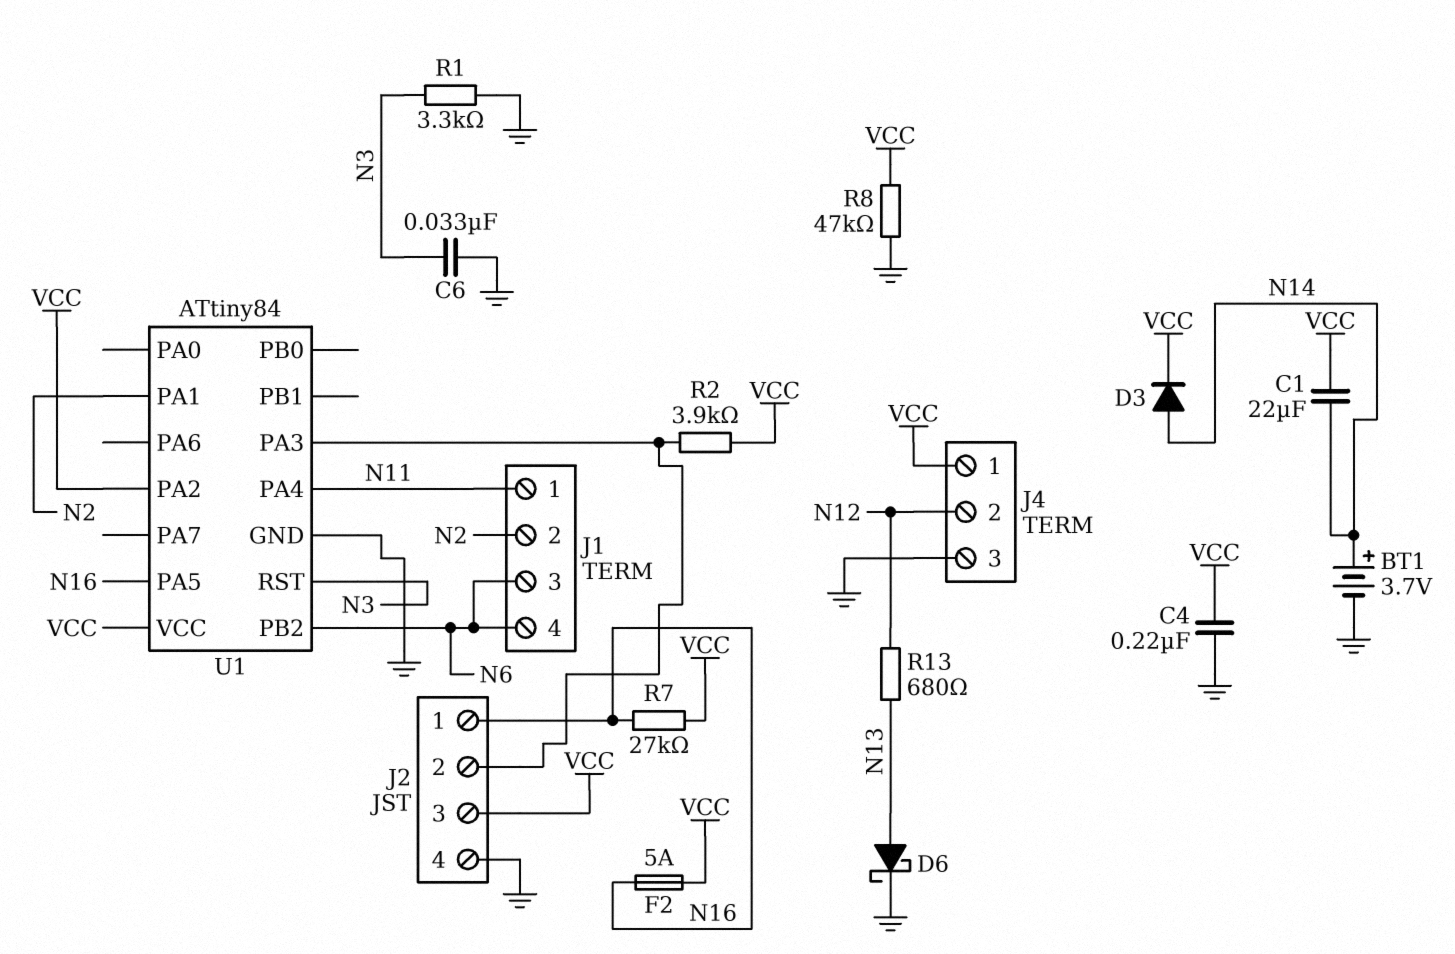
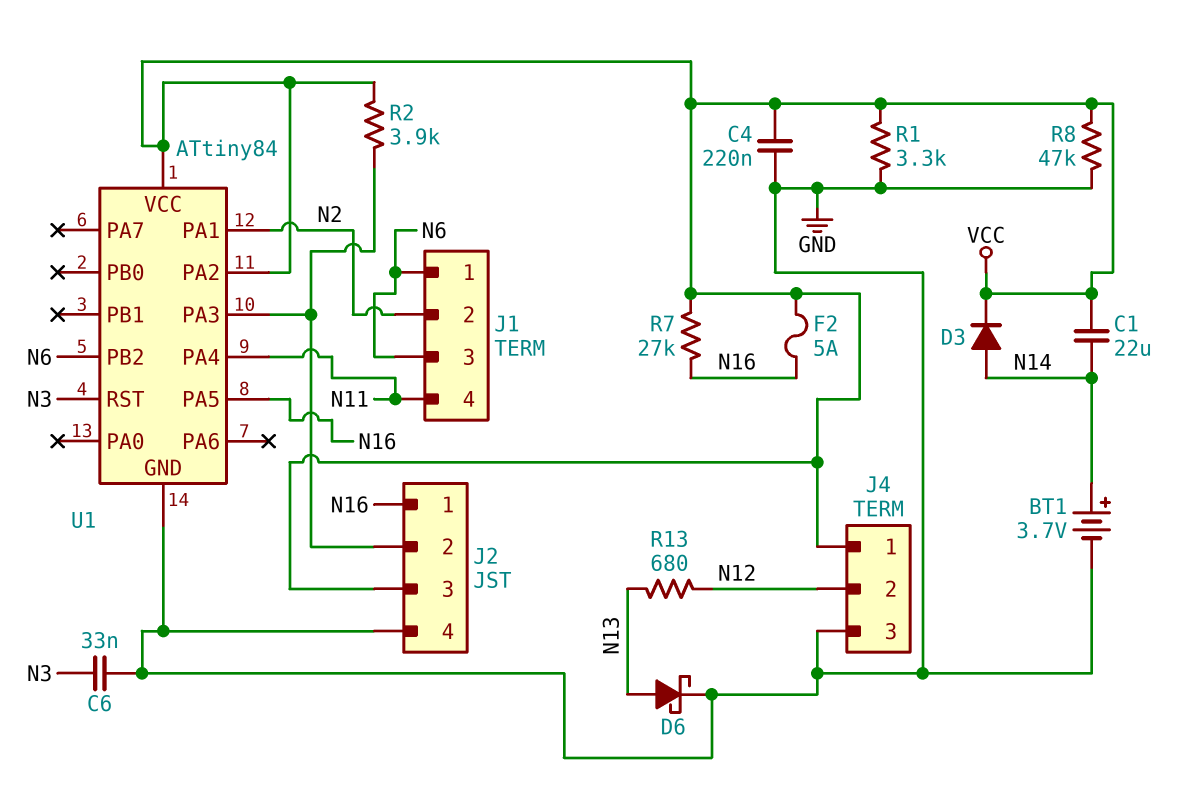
J1 pin 1: N11 -> N6
J1 pin 4: N6 -> N11
R1: 3.3k (GND, N3) -> 3.3k (GND, VCC)

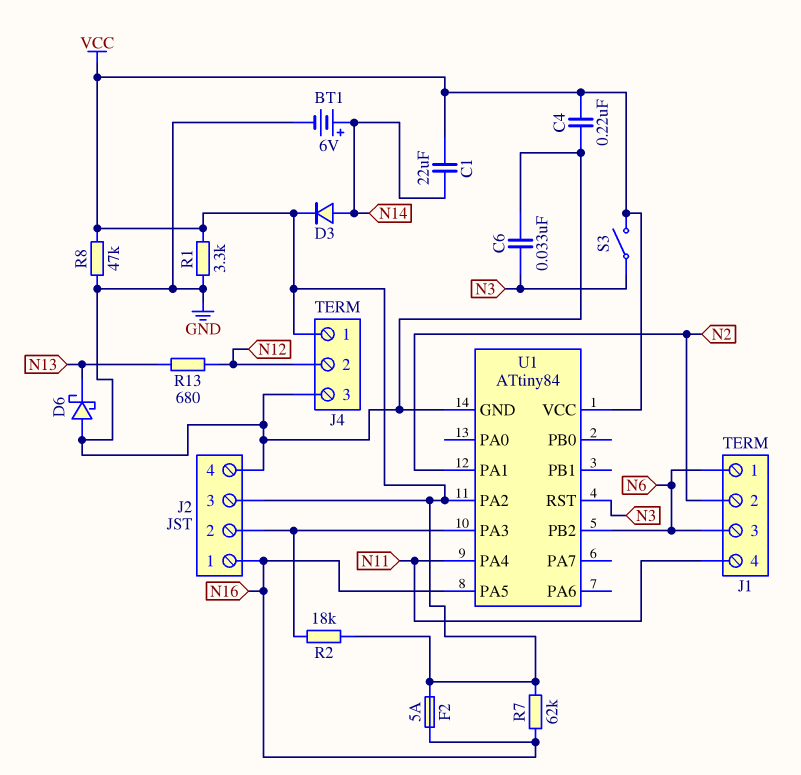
BT1: 3.7V (plus N14, minus GND) -> 6V (plus N14, minus GND)
D6: schottky (A N13, K GND) -> schottky (A GND, K N13)
R2: 3.9k (J2/2, VCC) -> 18k (J2/2, VCC)
R7: 27k (N16, VCC) -> 62k (N16, VCC)
S3: none -> switch (N3, VCC)

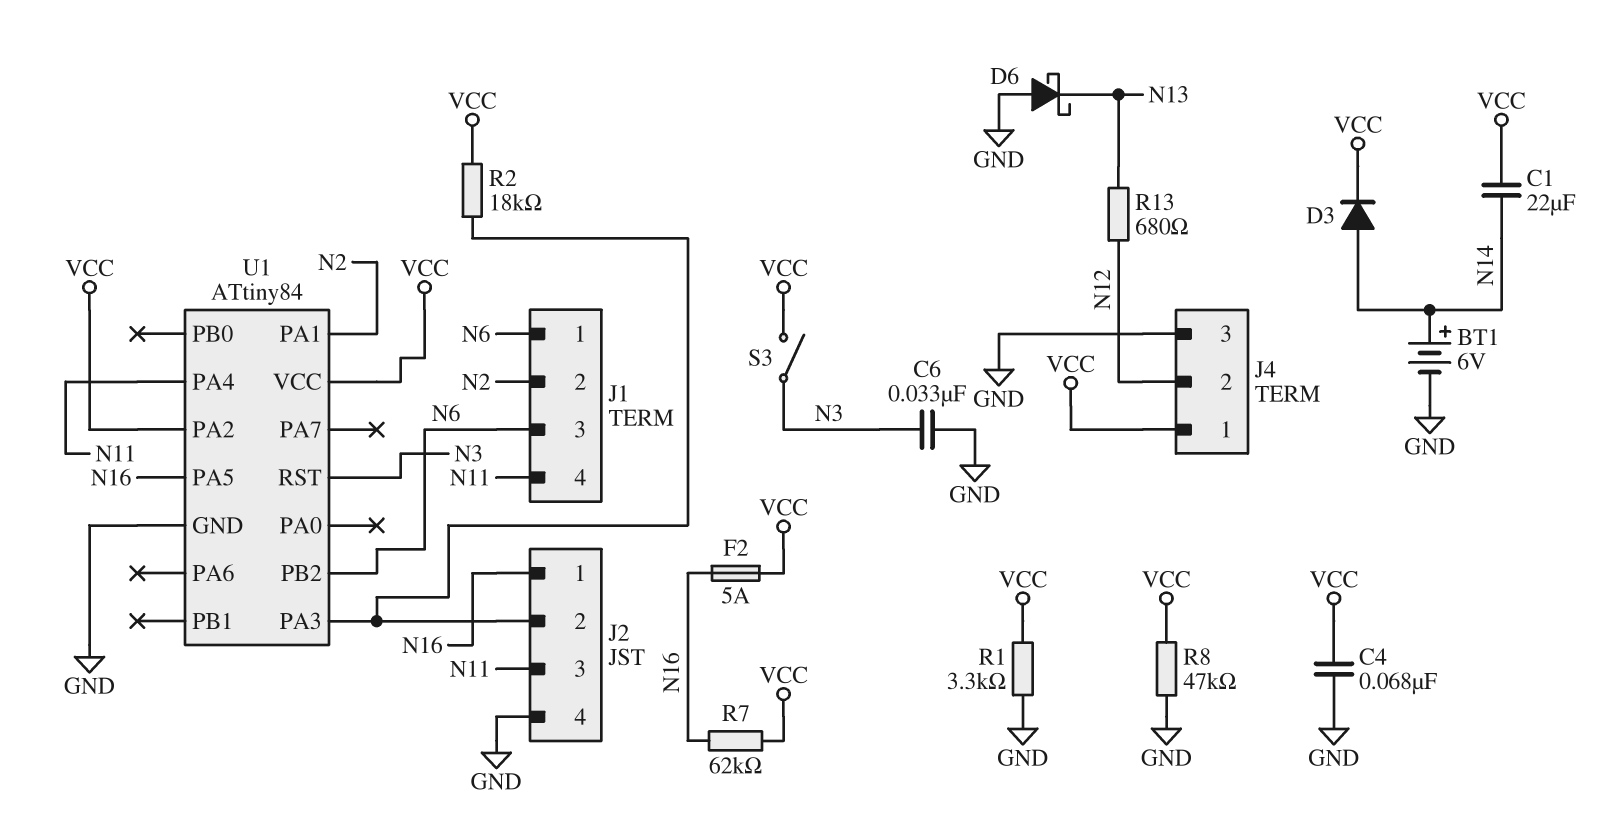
C4: 220nF (GND, VCC) -> 68nF (GND, VCC)
J2 pin 3: VCC -> N11

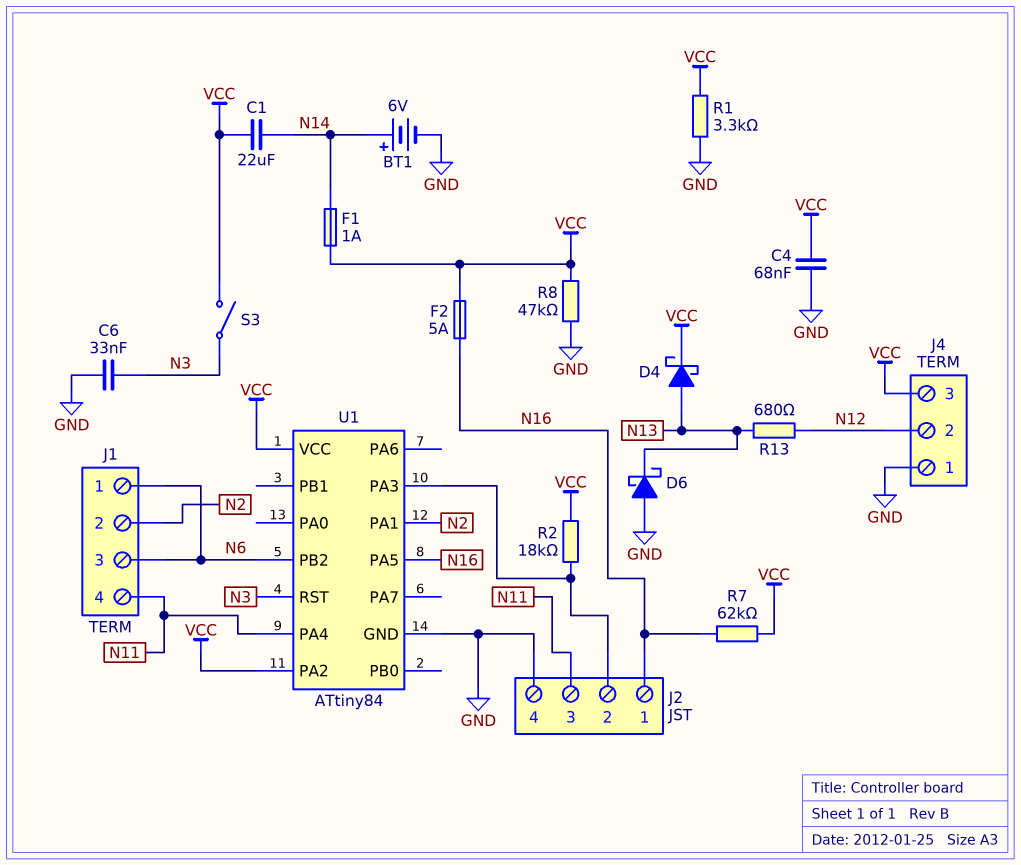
D3: diode (A N14, K VCC) -> none
D4: none -> schottky (A N13, K VCC)
F1: none -> 1A (N14, VCC)
J4 pin 1: VCC -> GND
J4 pin 3: GND -> VCC

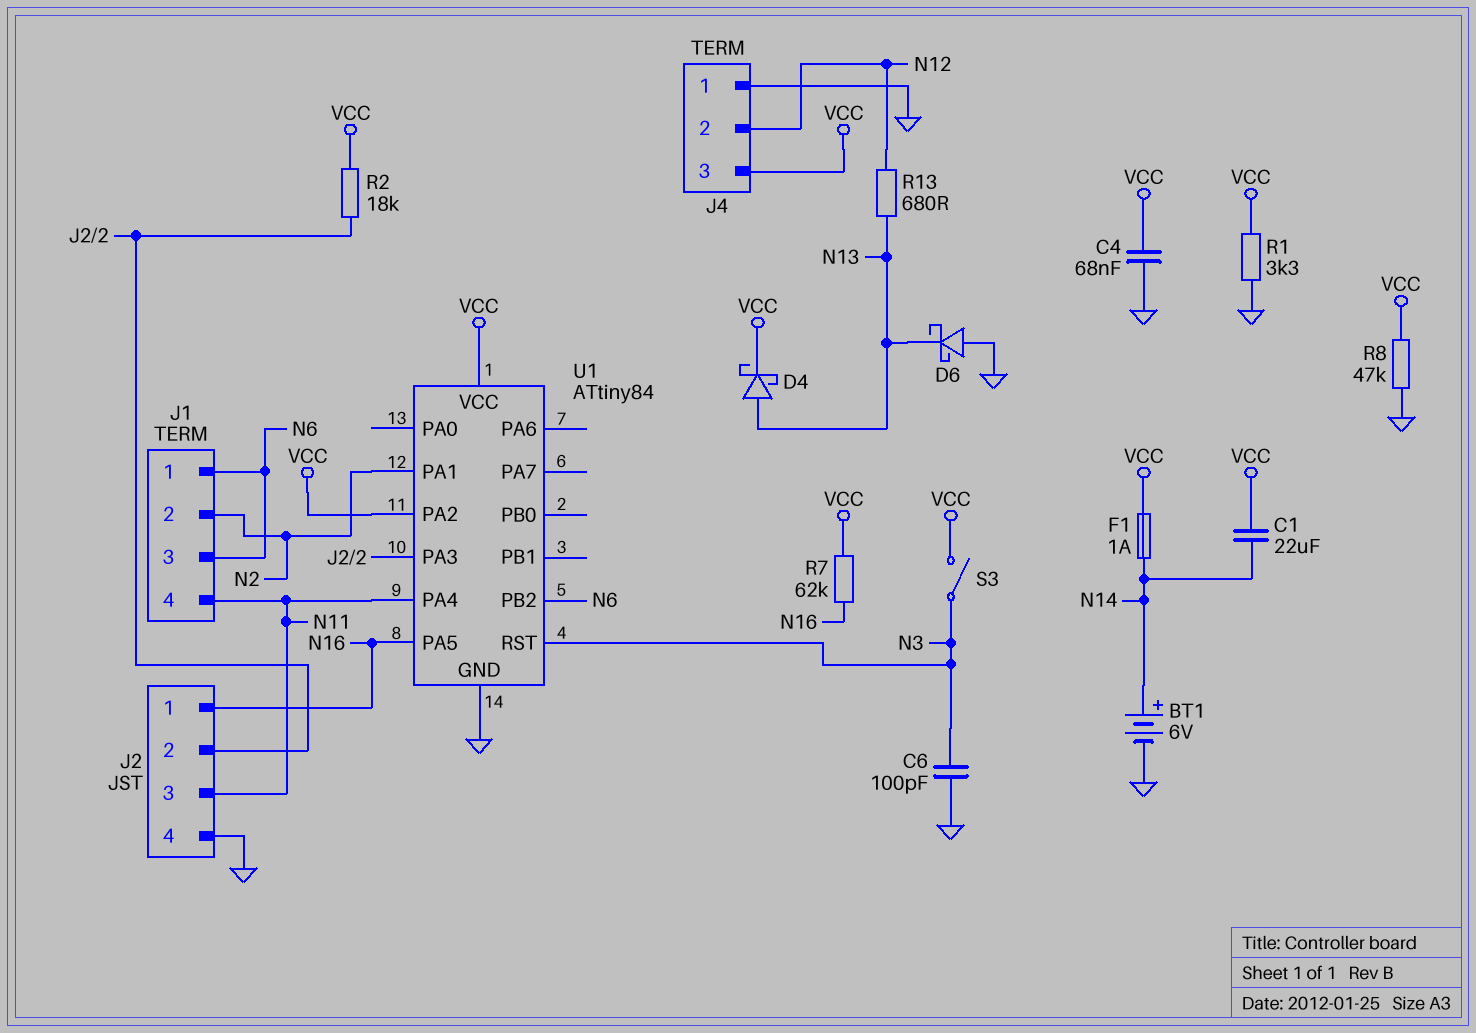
C6: 33nF (GND, N3) -> 100pF (GND, N3)
F2: 5A (N16, VCC) -> none

